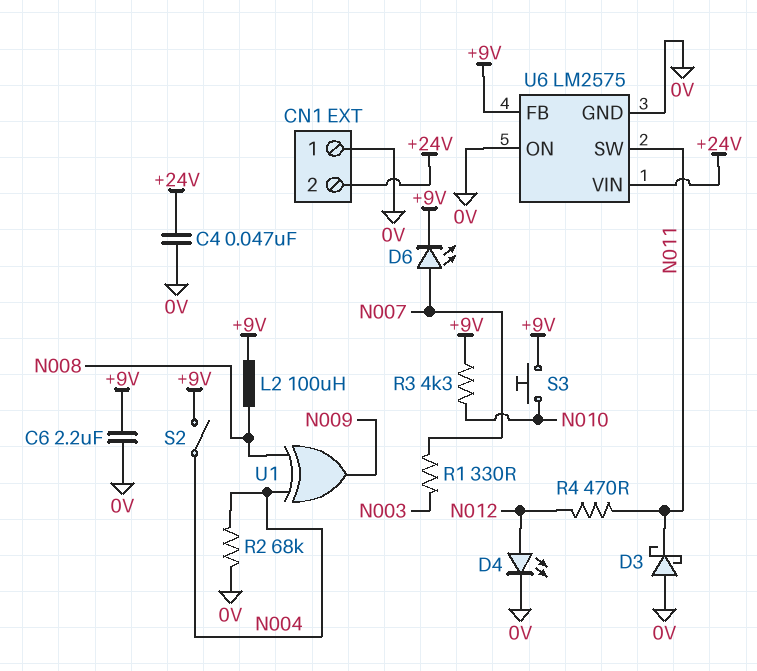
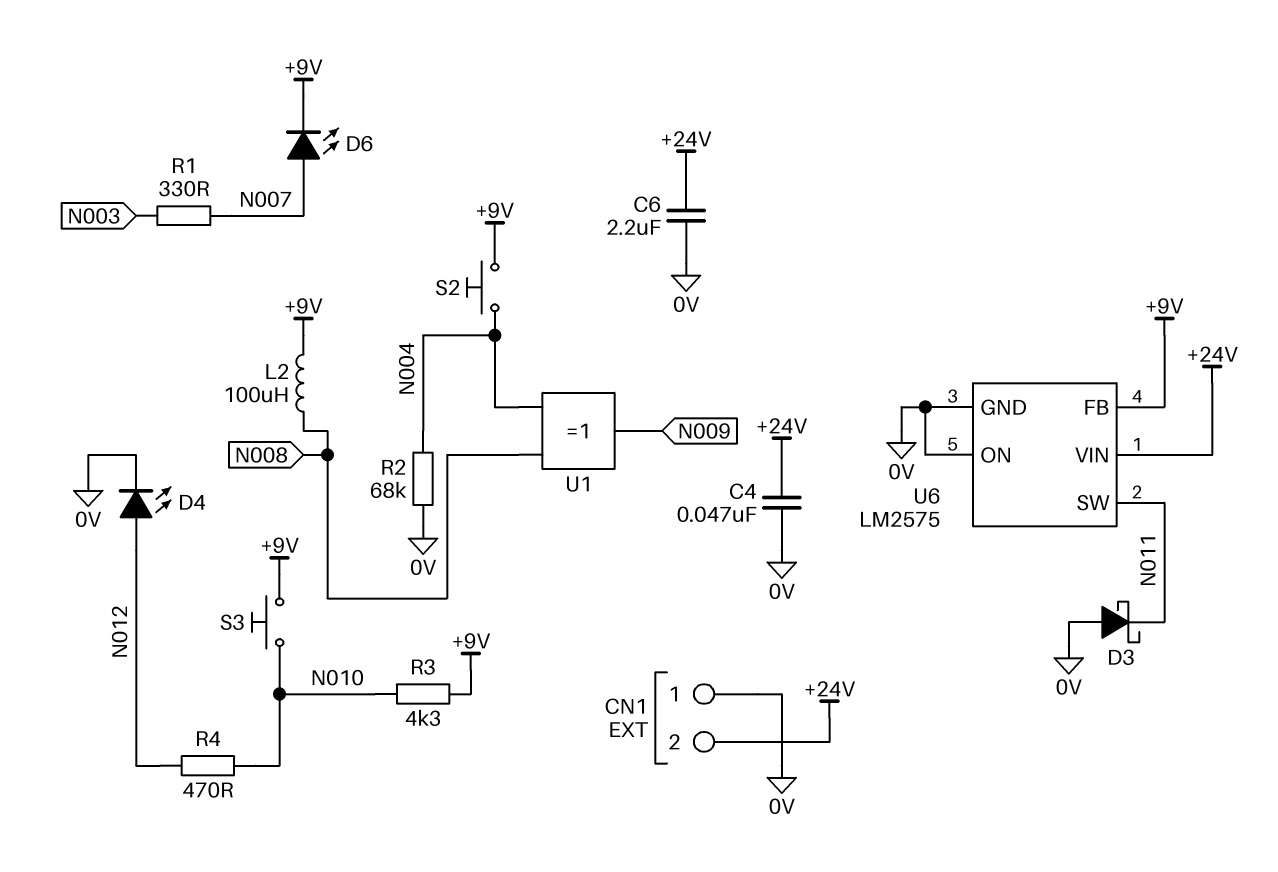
C6: 2.2uF (+9V, 0V) -> 2.2uF (+24V, 0V)
R4: 470 (N011, N012) -> 470 (N010, N012)
S2: switch (+9V, N004) -> button (+9V, N004)

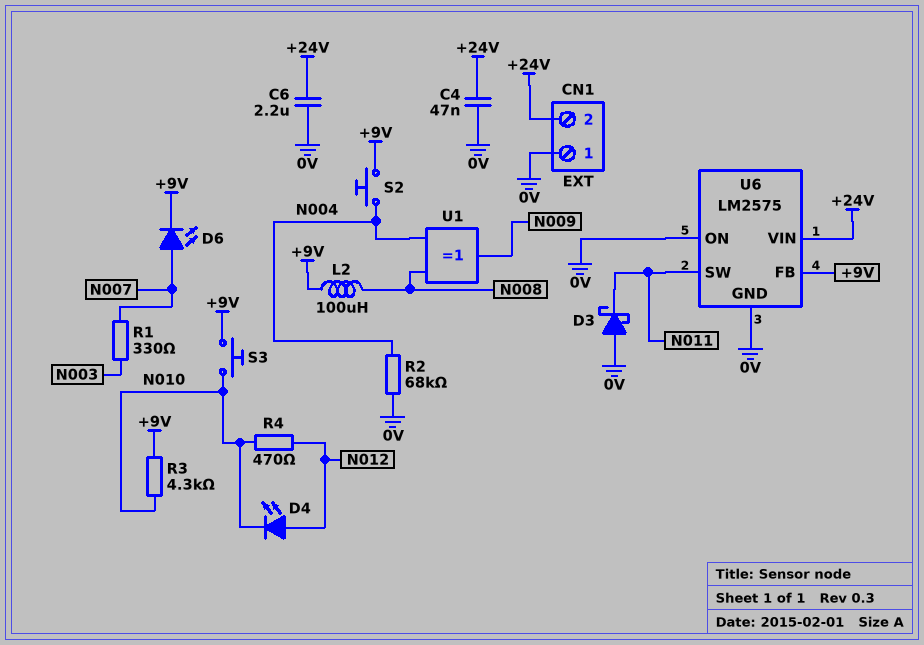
D4: LED (A N012, K 0V) -> LED (A N012, K N010)

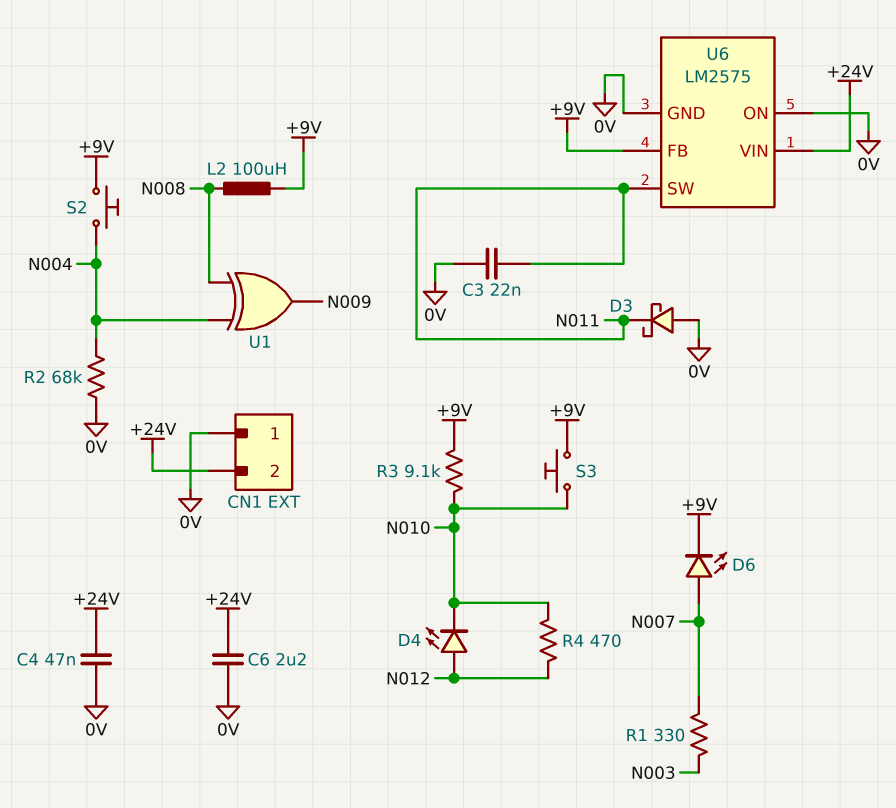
C3: none -> 22nF (0V, N011)
R3: 4.3k (+9V, N010) -> 9.1k (+9V, N010)

